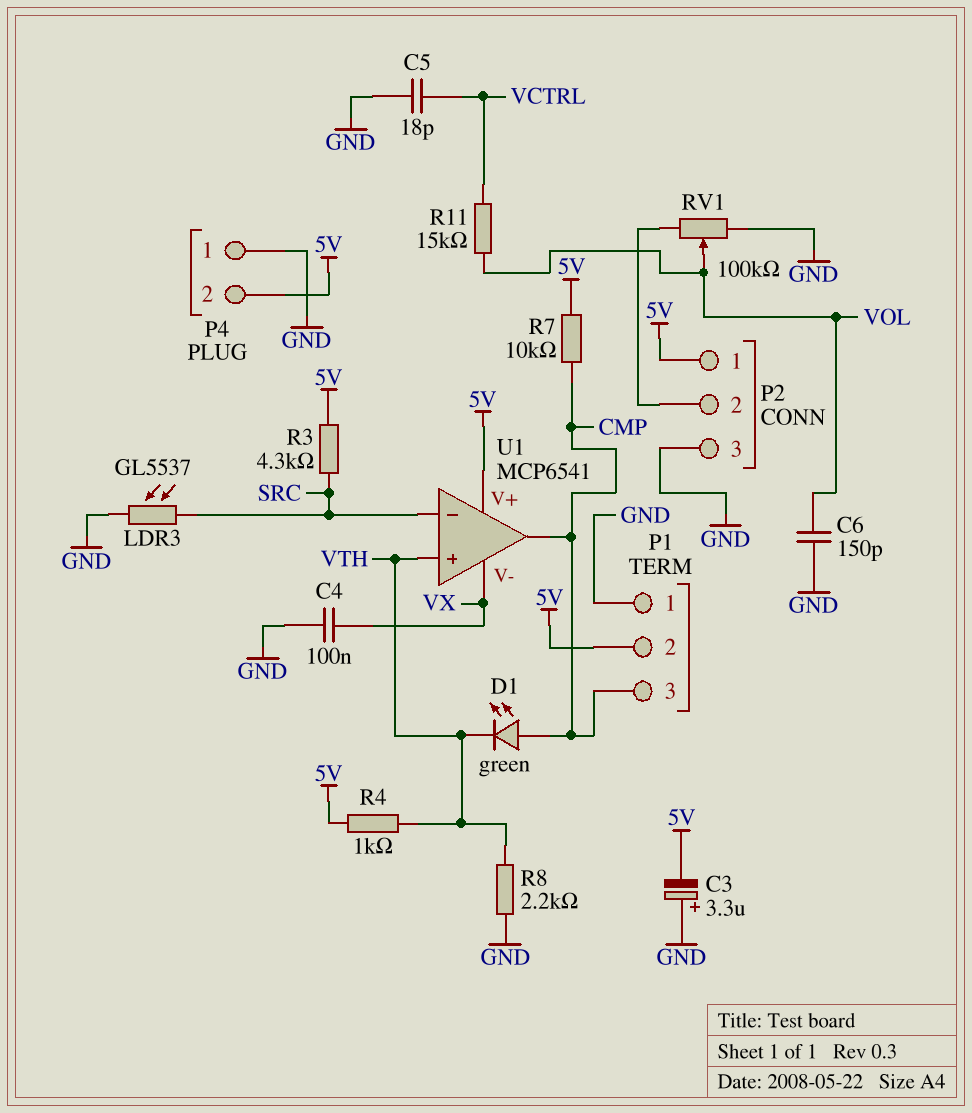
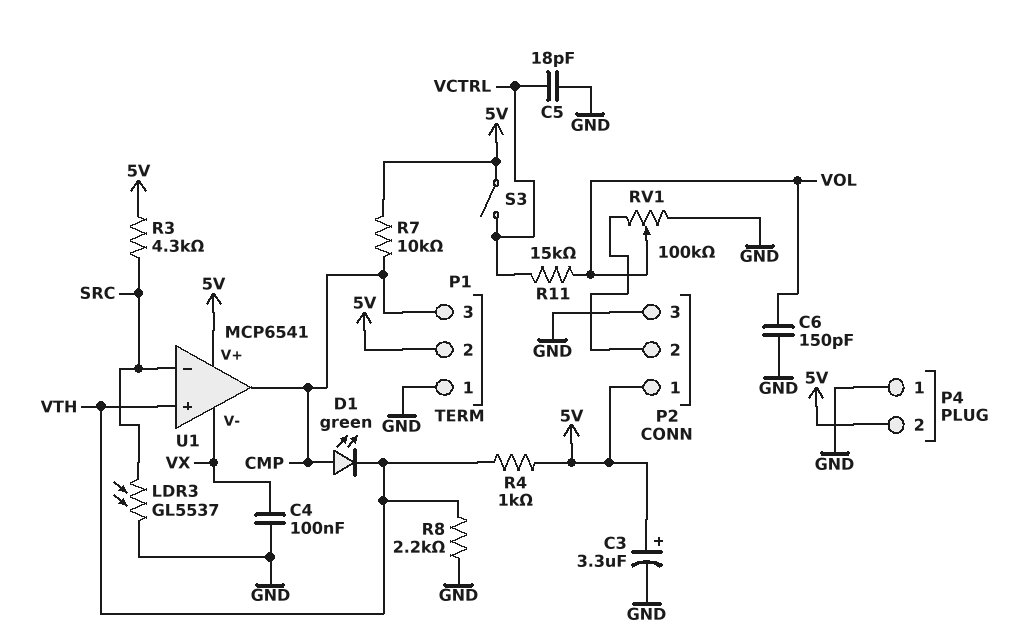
C3: 3.3uF (plus GND, minus 5V) -> 3.3uF (plus 5V, minus GND)
S3: none -> switch (5V, VCTRL)

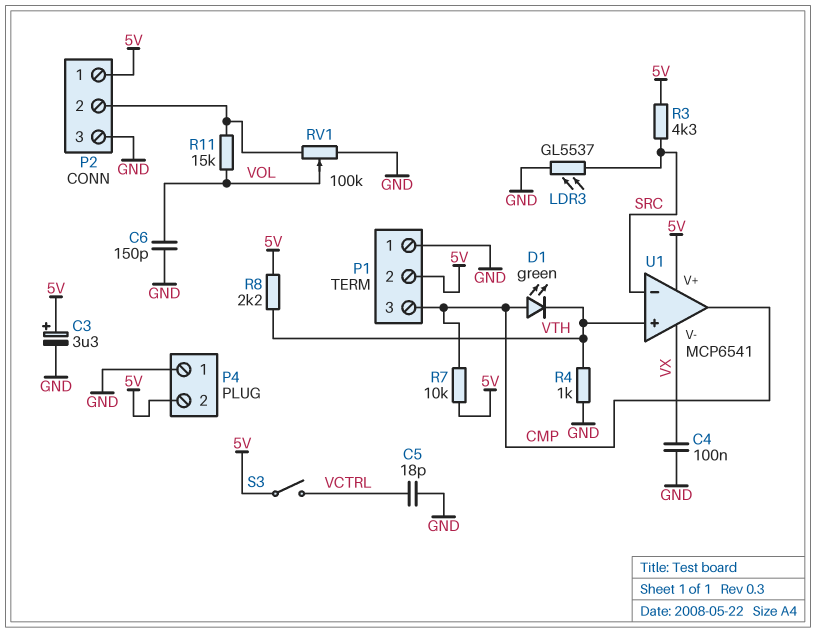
R4: 1k (5V, VTH) -> 1k (GND, VTH)
R8: 2.2k (GND, VTH) -> 2.2k (5V, VTH)
R11: 15k (VCTRL, VOL) -> 15k (P2/2, VOL)

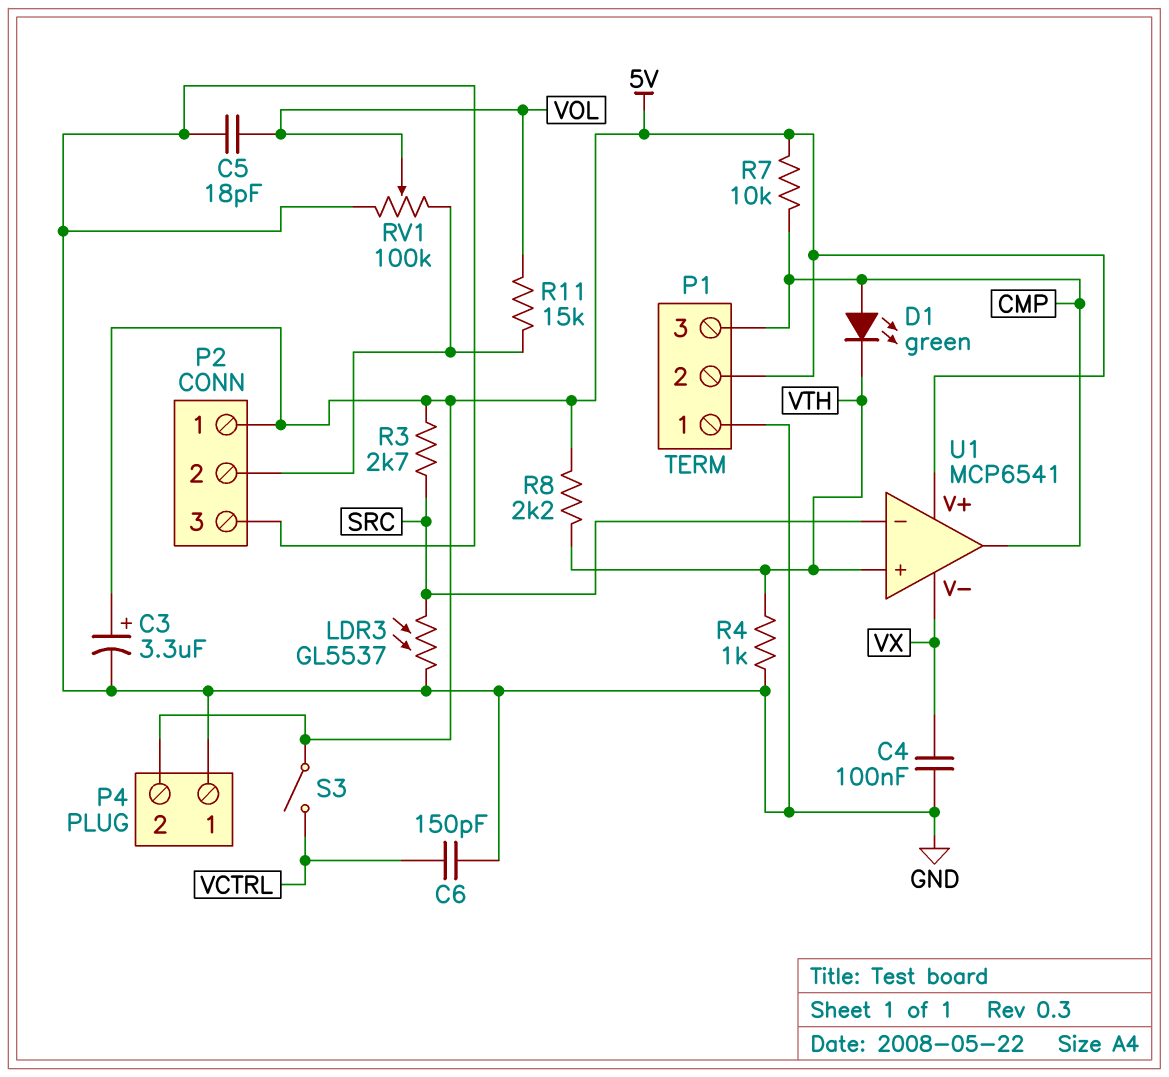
C5: 18pF (GND, VCTRL) -> 18pF (GND, VOL)
C6: 150pF (GND, VOL) -> 150pF (GND, VCTRL)
R3: 4.3k (5V, SRC) -> 2.7k (5V, SRC)

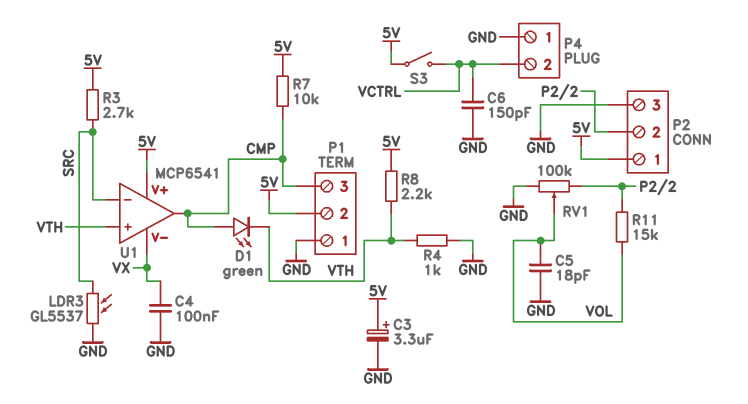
P4 pin 2: 5V -> VCTRL

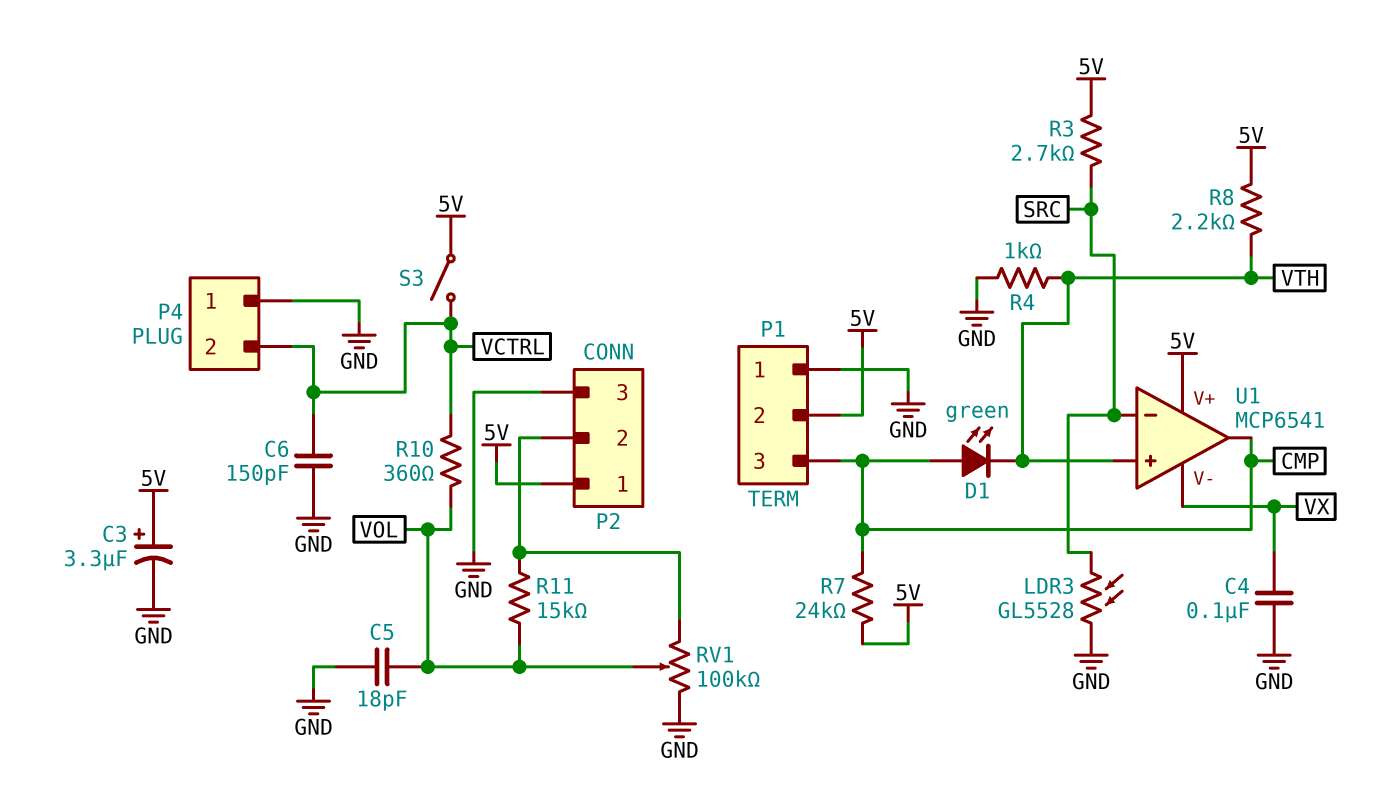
LDR3: GL5537 (GND, SRC) -> GL5528 (GND, SRC)
R7: 10k (5V, CMP) -> 24k (5V, CMP)
R10: none -> 360 (VCTRL, VOL)

